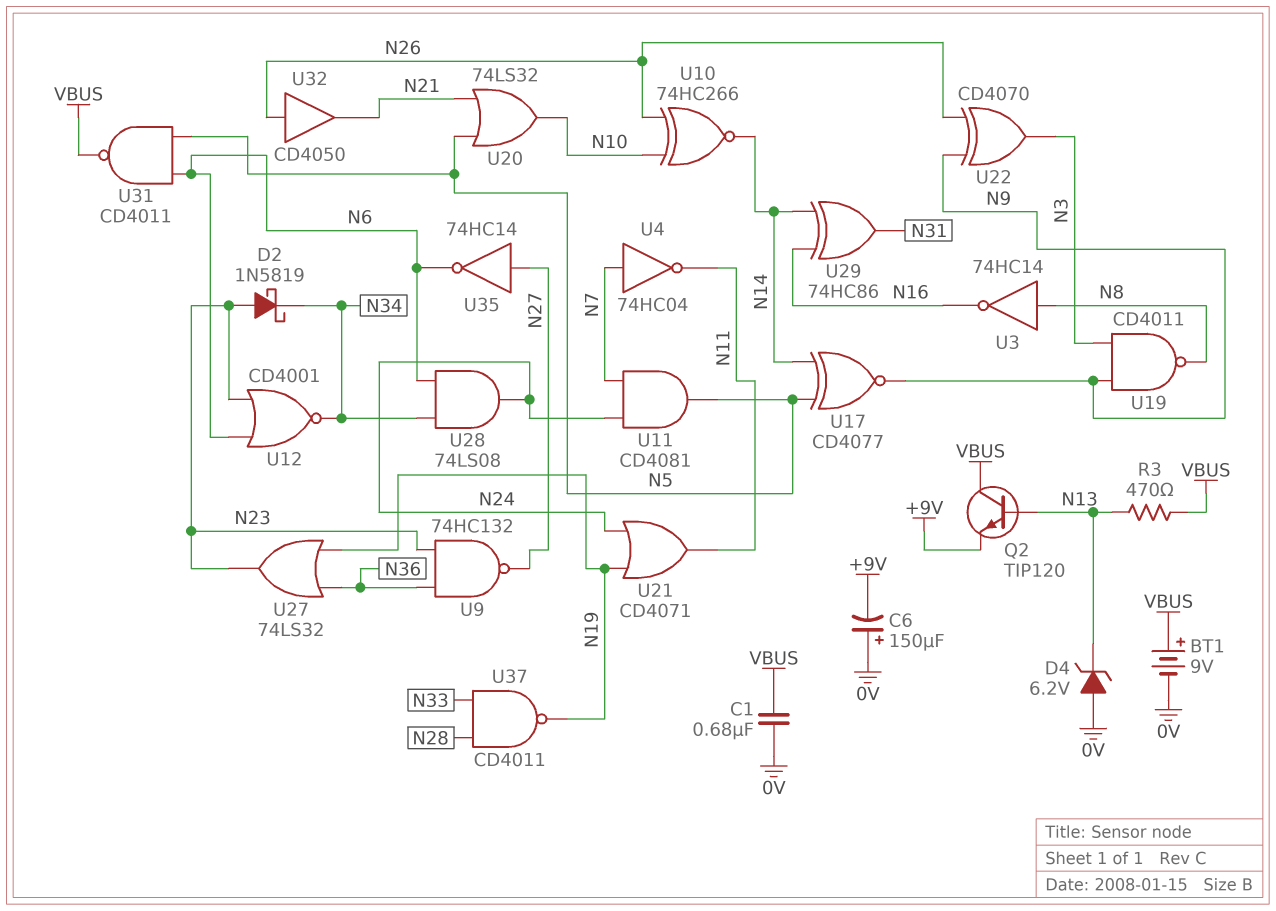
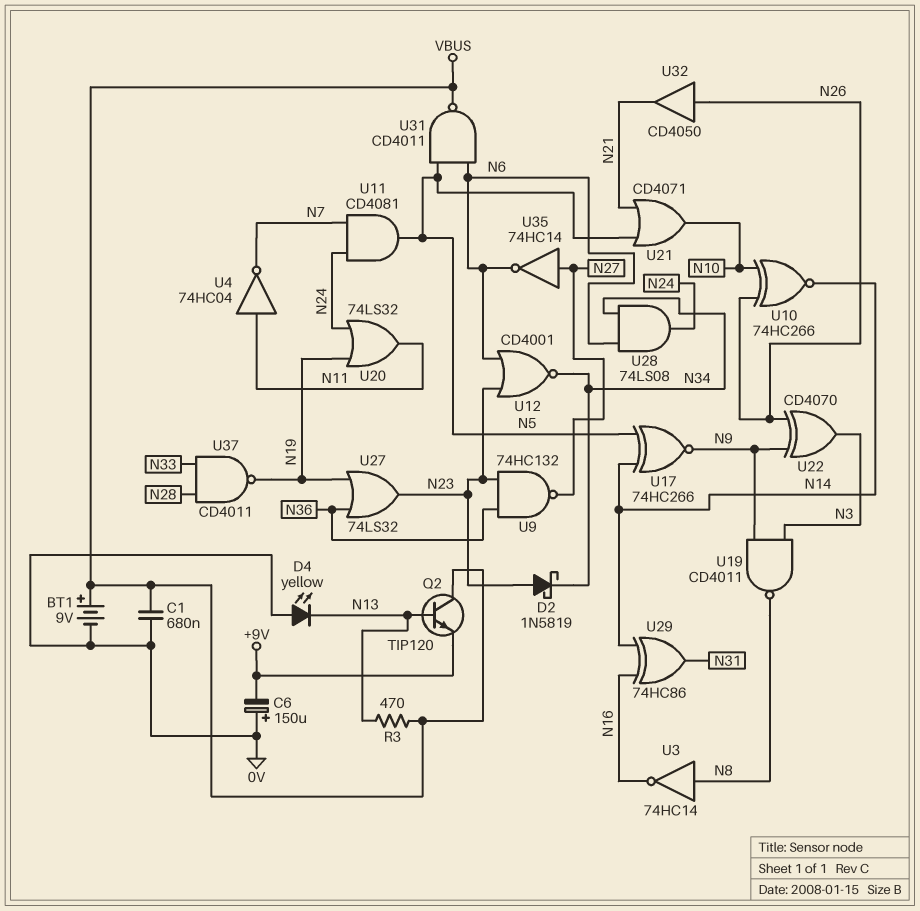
D4: zener 6.2V (A 0V, K N13) -> LED yellow (A 0V, K N13)
U4: NOT 74HC04 (in N7, out N11) -> NOT 74HC04 (in N11, out N7)
U17: XNOR CD4077 (in N5, in N14, out N9) -> XNOR 74HC266 (in N5, in N14, out N9)
U20: OR 74LS32 (in N5, in N21, out N10) -> OR 74LS32 (in N19, in N24, out N11)
U21: OR CD4071 (in N19, in N24, out N11) -> OR CD4071 (in N5, in N21, out N10)

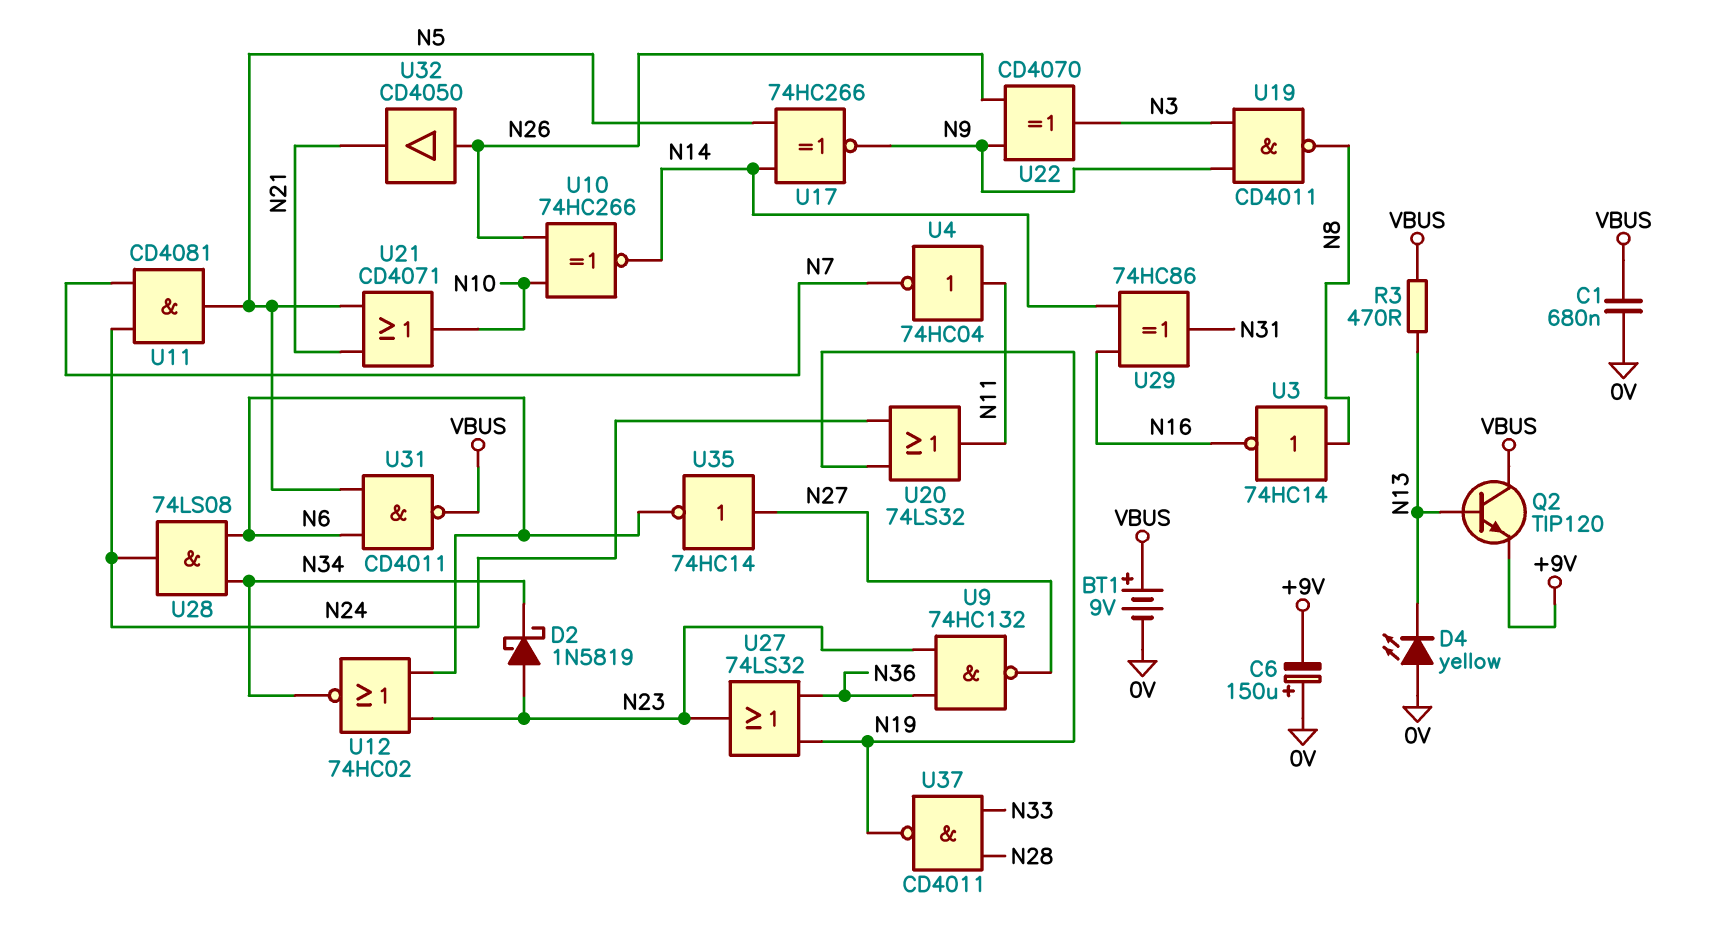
U12: NOR CD4001 (in N6, in N23, out N34) -> NOR 74HC02 (in N6, in N23, out N34)

